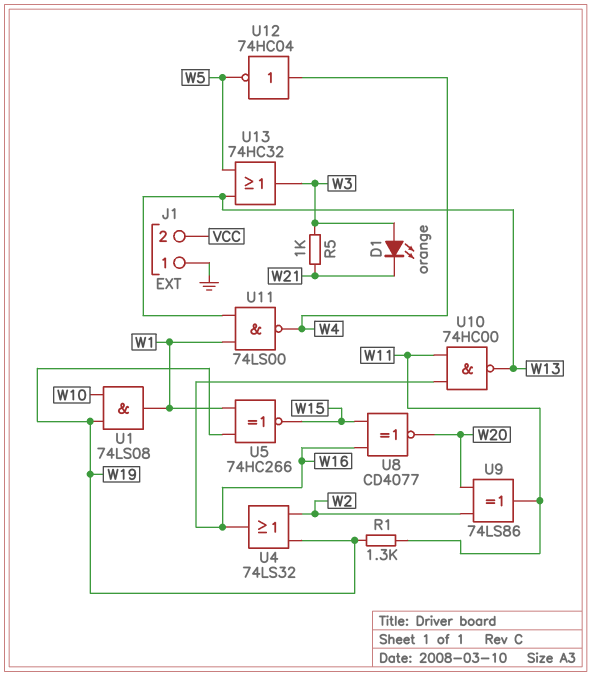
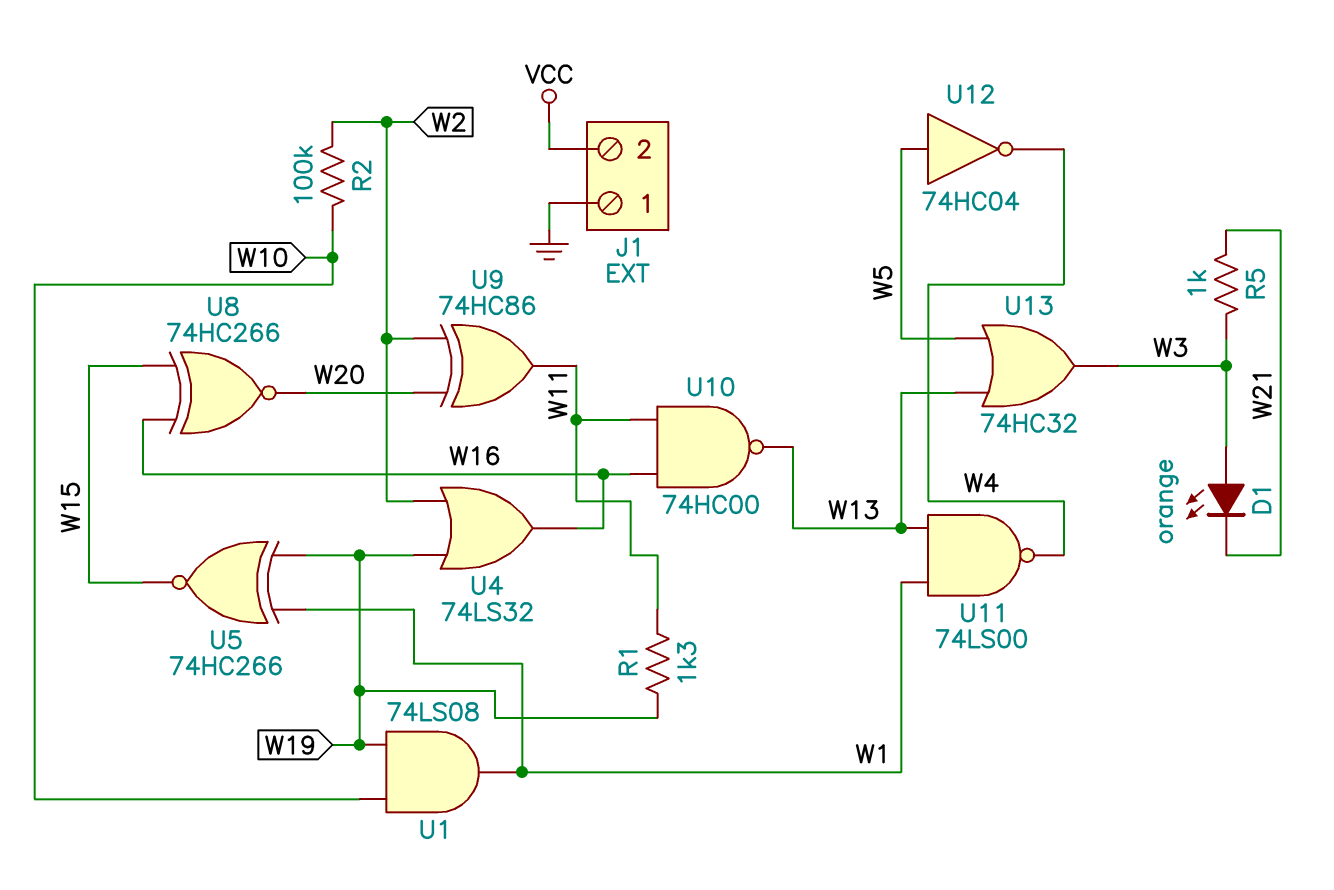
R2: none -> 100k (W2, W10)
U8: XNOR CD4077 (in W15, in W16, out W20) -> XNOR 74HC266 (in W15, in W16, out W20)
U9: XOR 74LS86 (in W2, in W20, out W11) -> XOR 74HC86 (in W2, in W20, out W11)
U12: NOT 74HC04 (in W4, out W5) -> NOT 74HC04 (in W5, out W4)

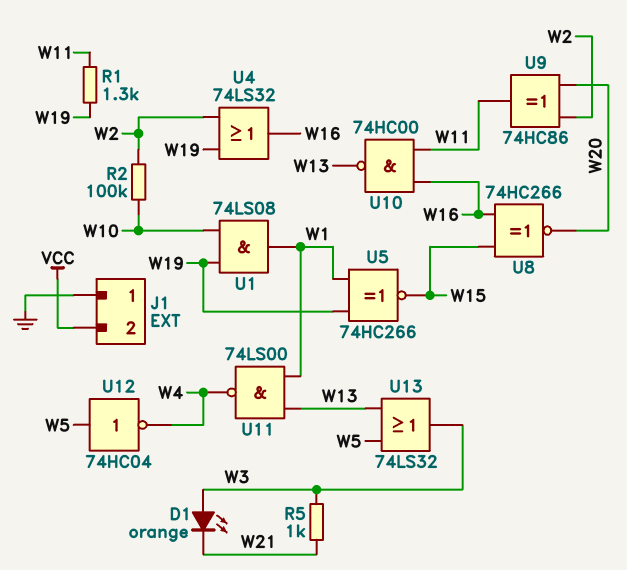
U13: OR 74HC32 (in W5, in W13, out W3) -> OR 74LS32 (in W5, in W13, out W3)

